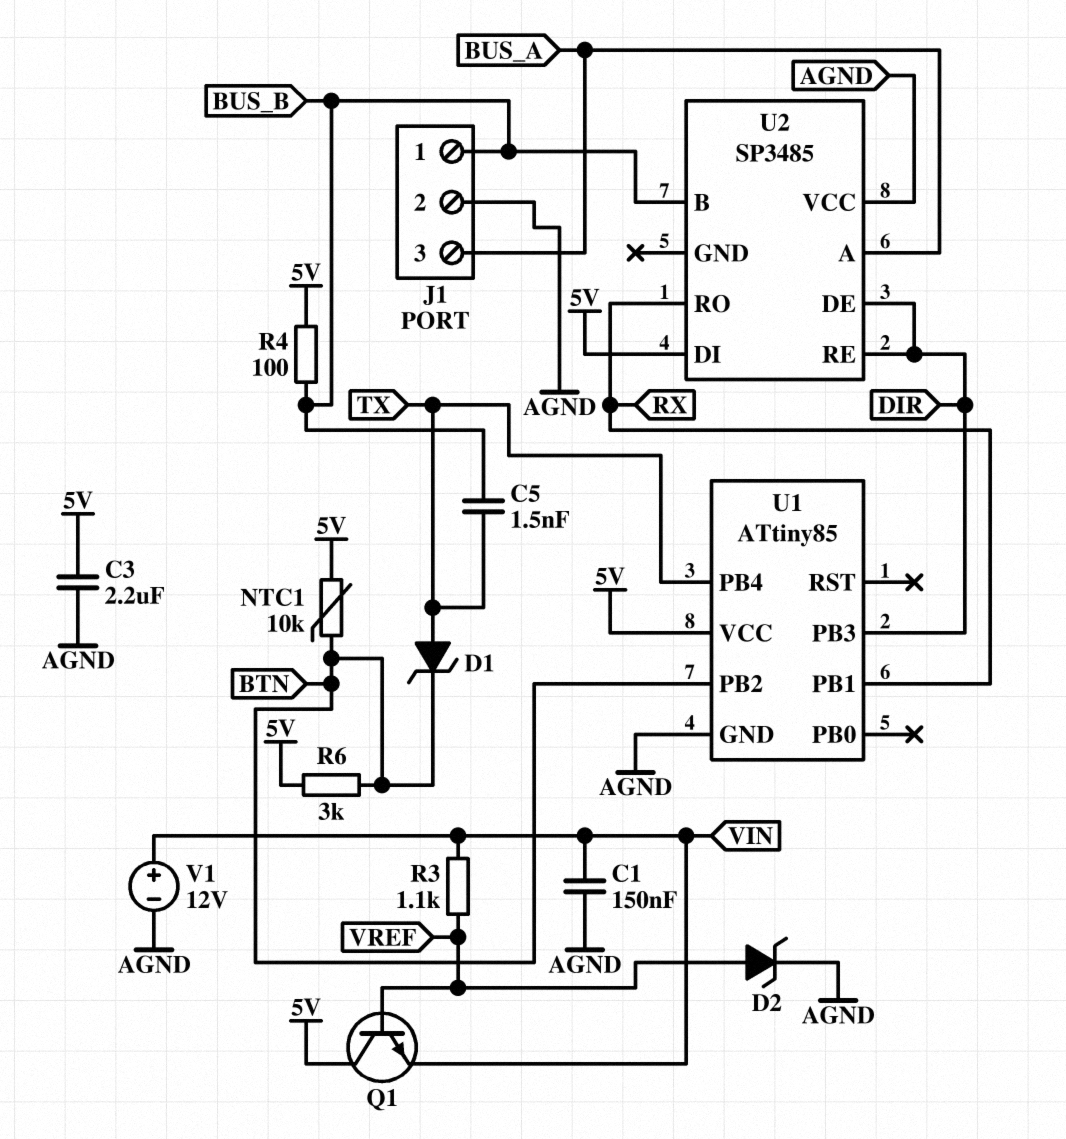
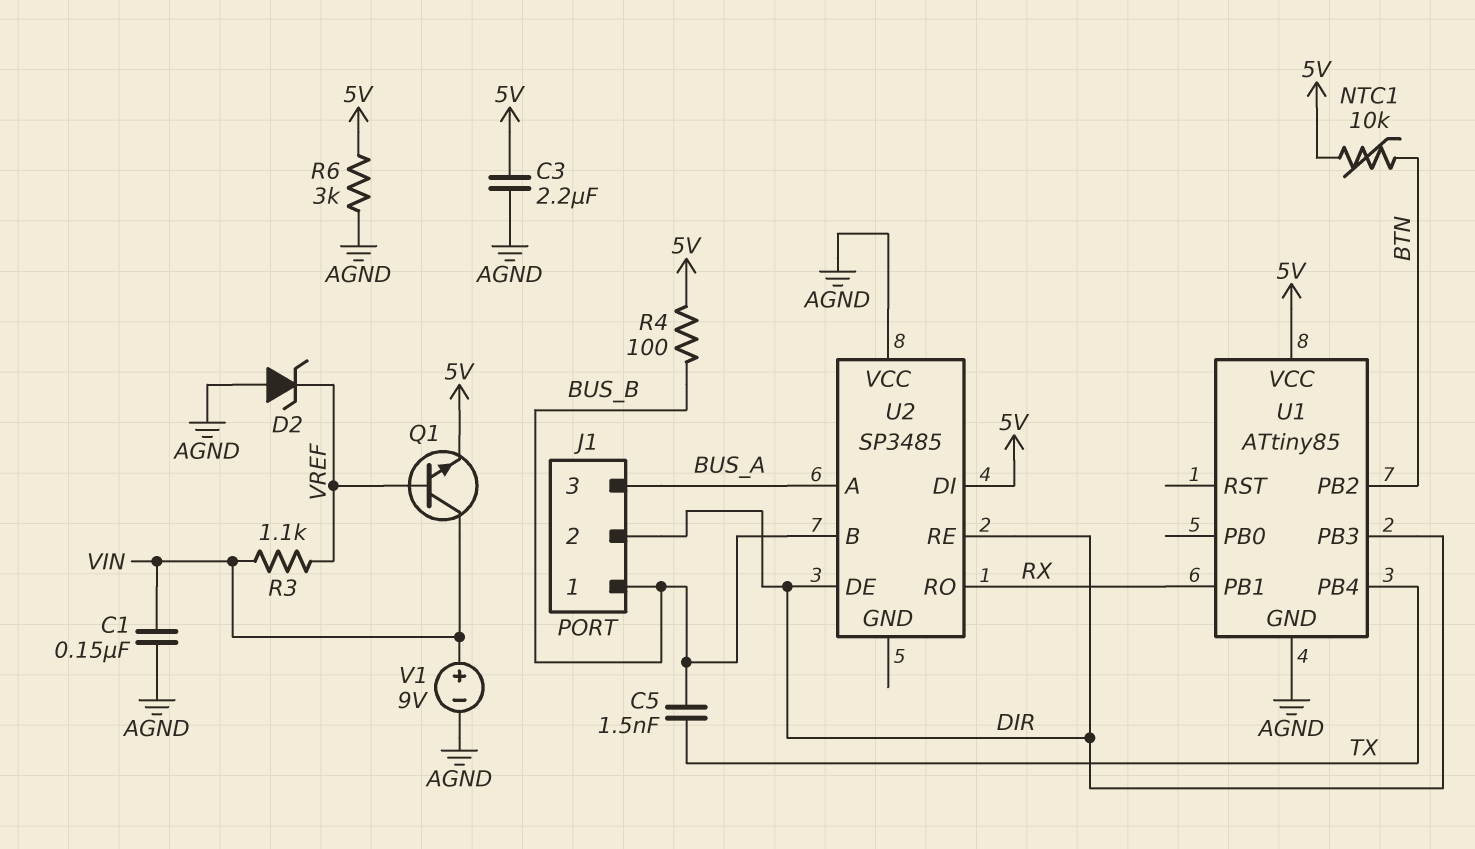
D1: zener (A TX, K BTN) -> none
D2: zener (A VREF, K AGND) -> zener (A AGND, K VREF)
J1 pin 2: AGND -> DIR
Q1: NPN (B VREF, C 5V, E VIN) -> NPN (B VREF, C VIN, E 5V)
R6: 3k (5V, BTN) -> 3k (5V, AGND)
V1: 12V (plus VIN, minus AGND) -> 9V (plus VIN, minus AGND)

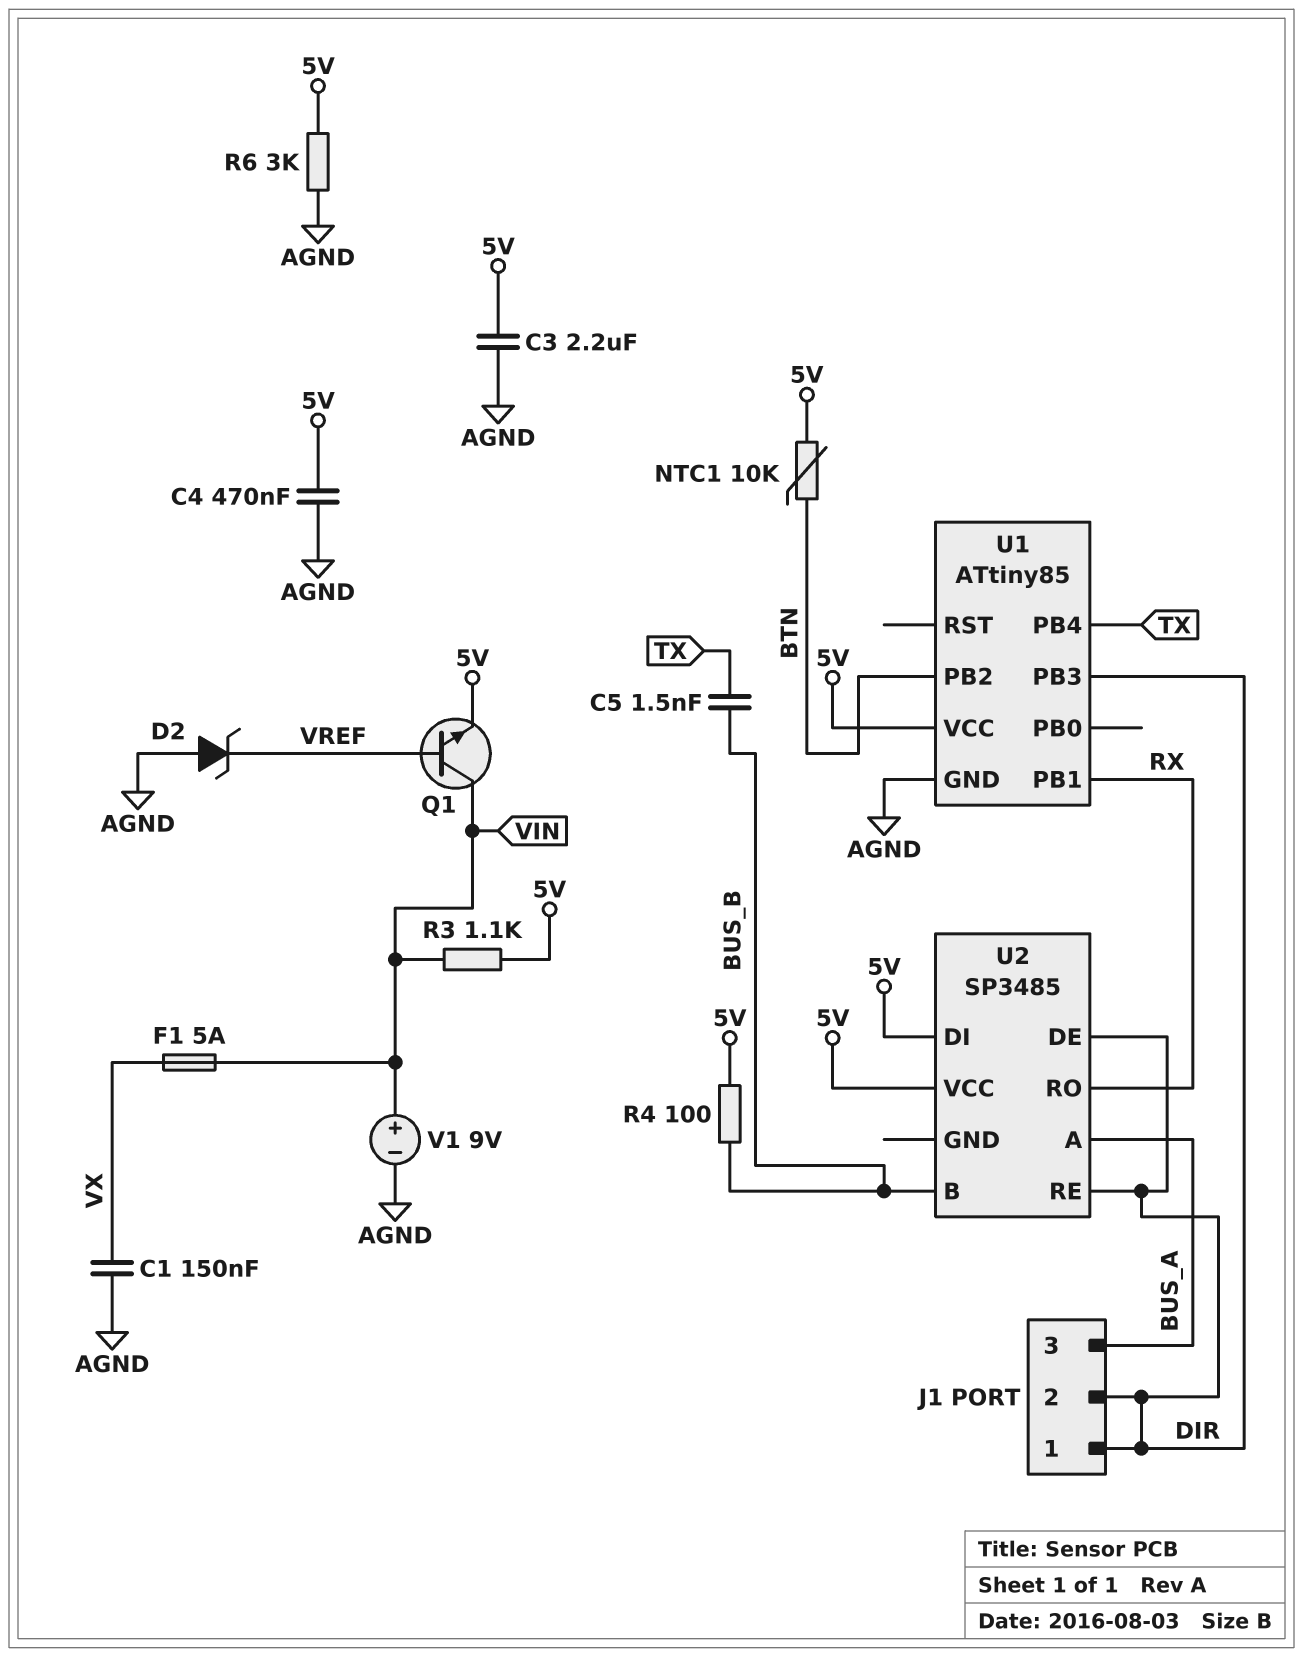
C1: 150nF (AGND, VIN) -> 150nF (AGND, VX)
C4: none -> 470nF (5V, AGND)
F1: none -> 5A (VIN, VX)
J1 pin 1: BUS_B -> DIR
R3: 1.1k (VIN, VREF) -> 1.1k (5V, VIN)
U2 pin VCC: AGND -> 5V

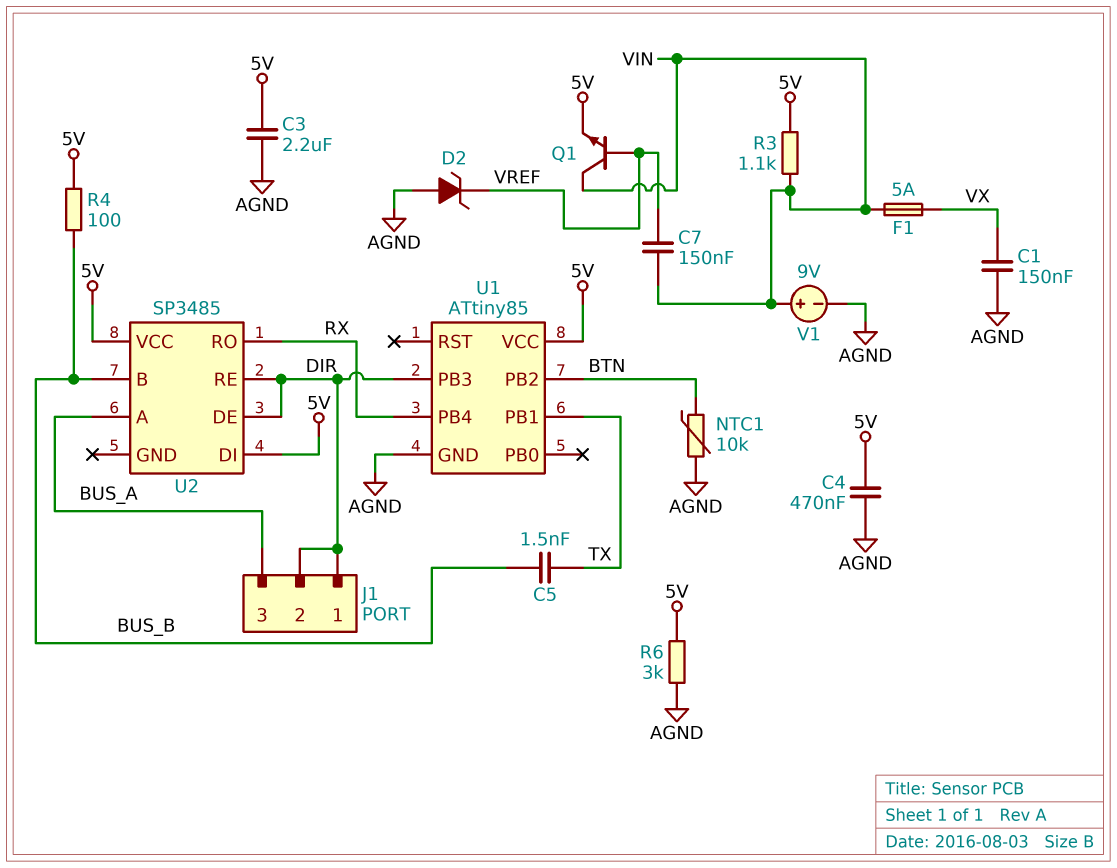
C7: none -> 150nF (VIN, VREF)
NTC1: 10k (5V, BTN) -> 10k (AGND, BTN)
U1 pin PB1: RX -> TX
U1 pin PB4: TX -> RX

